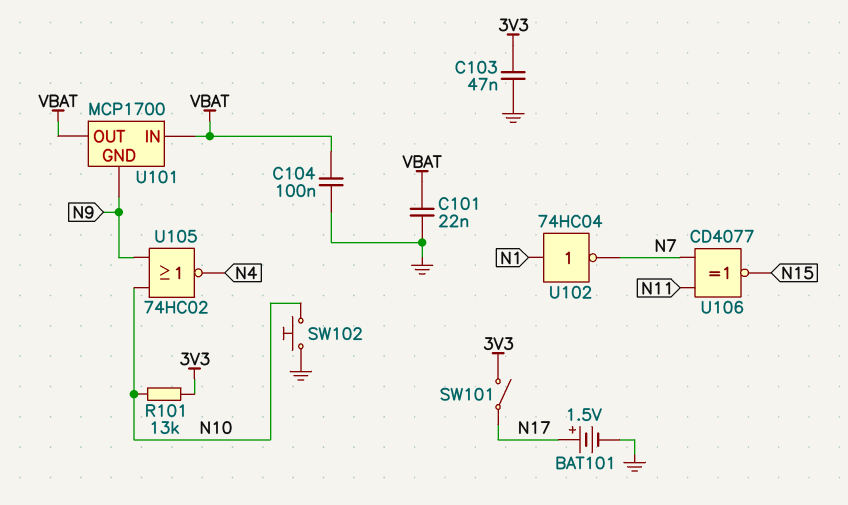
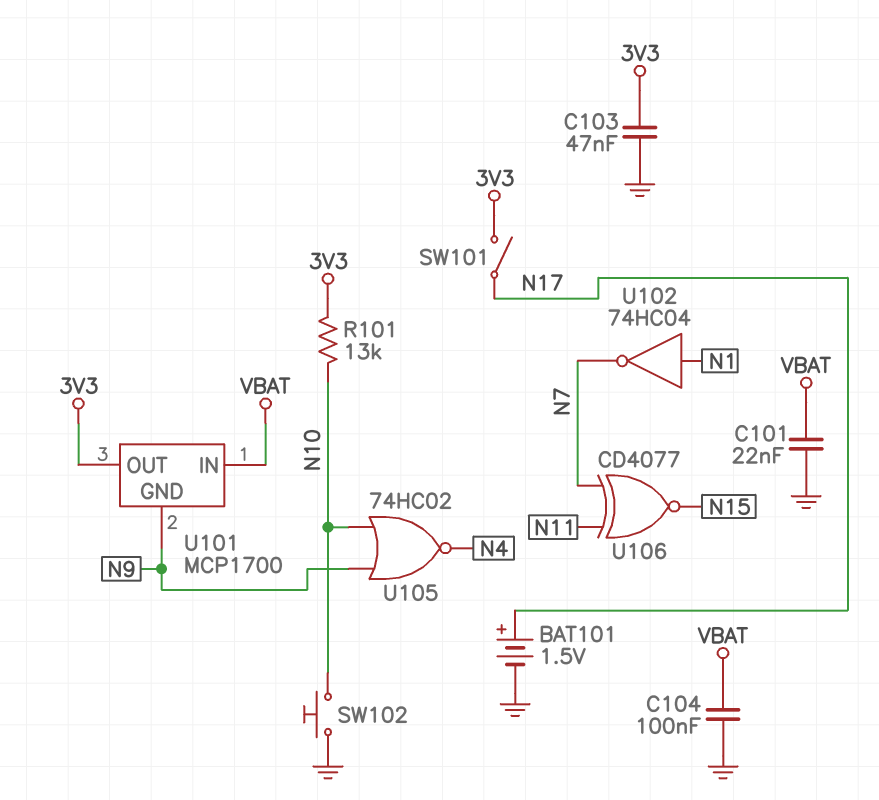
U101 pin OUT: VBAT -> 3V3

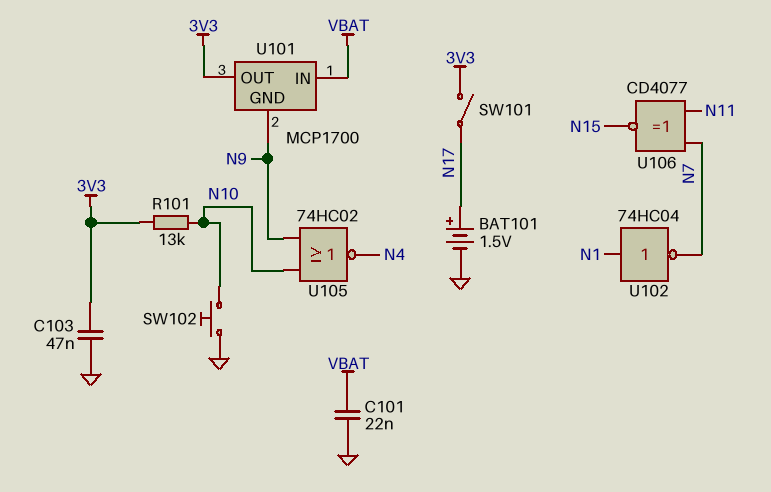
C104: 100nF (GND, VBAT) -> none

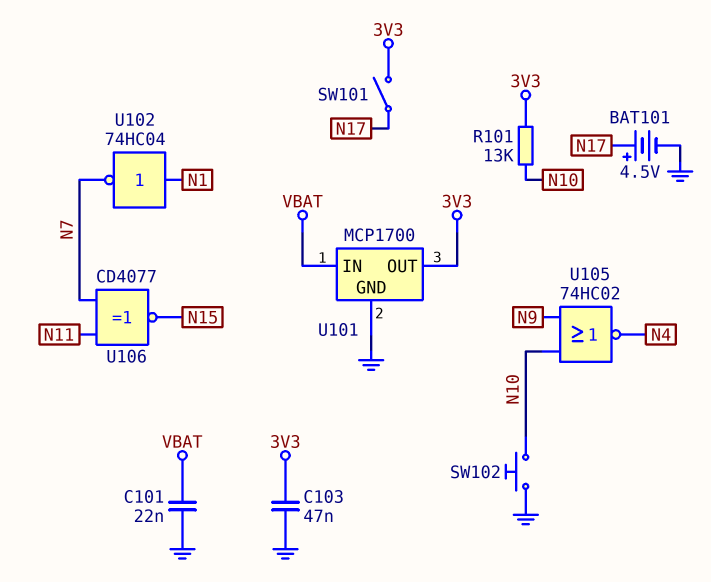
BAT101: 1.5V (plus N17, minus GND) -> 4.5V (plus N17, minus GND)
U101 pin GND: N9 -> GND

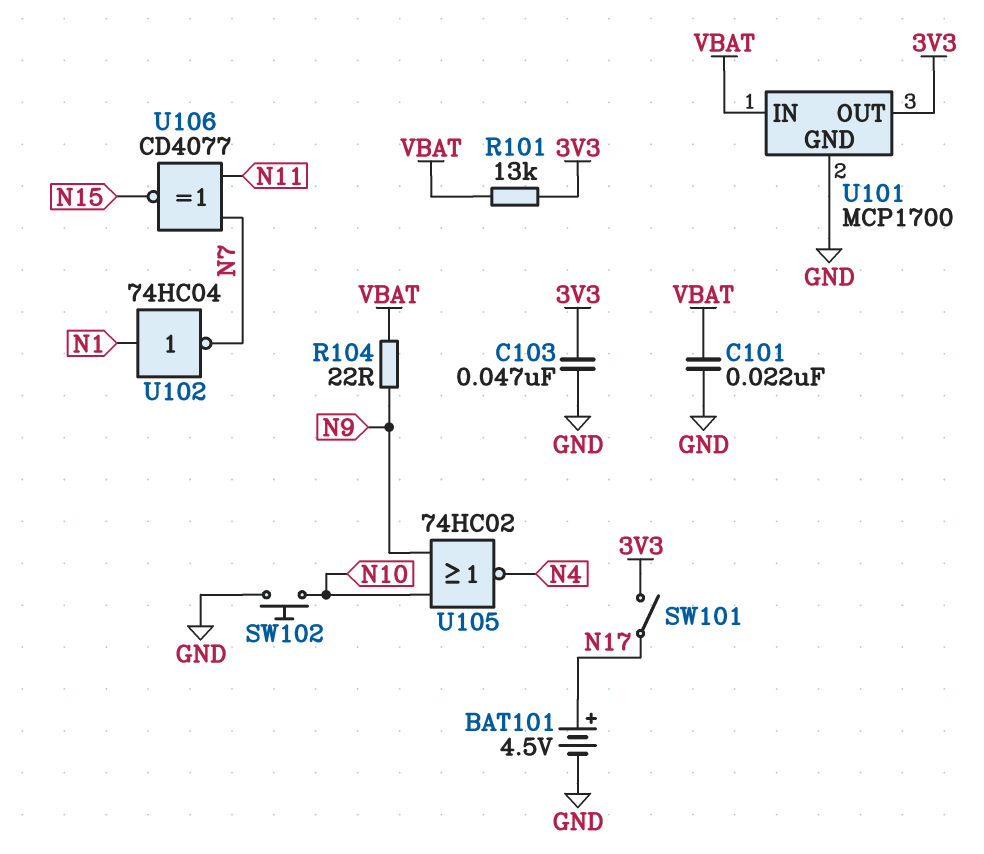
R101: 13k (3V3, N10) -> 13k (3V3, VBAT)
R104: none -> 22 (N9, VBAT)

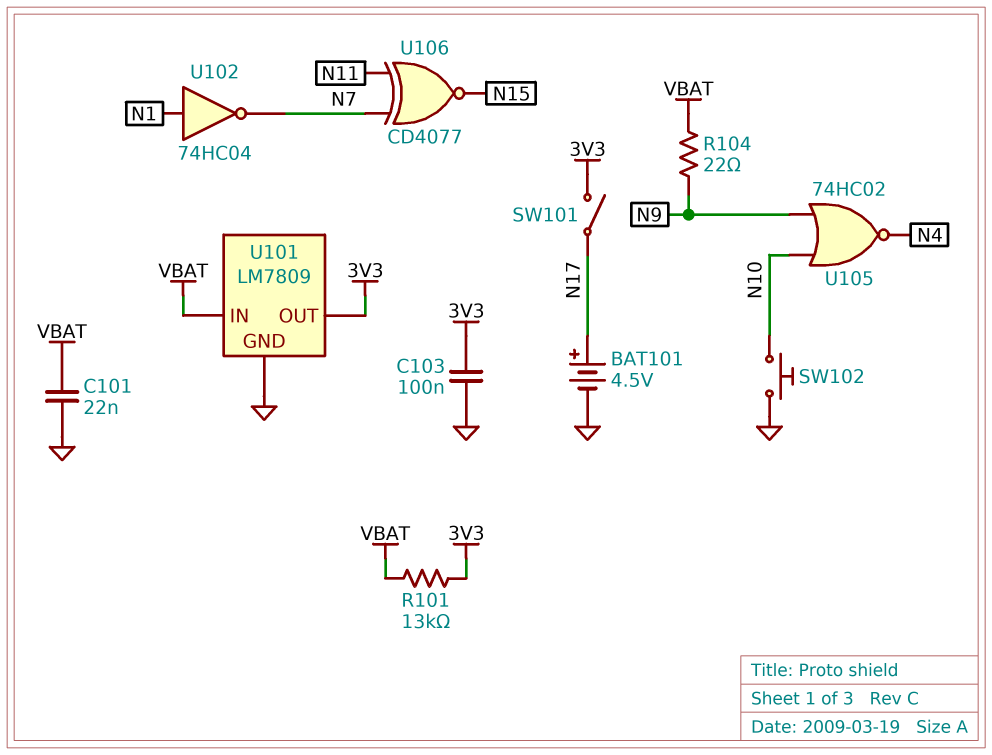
C103: 47nF (3V3, GND) -> 100nF (3V3, GND)
U101: MCP1700 -> LM7809

